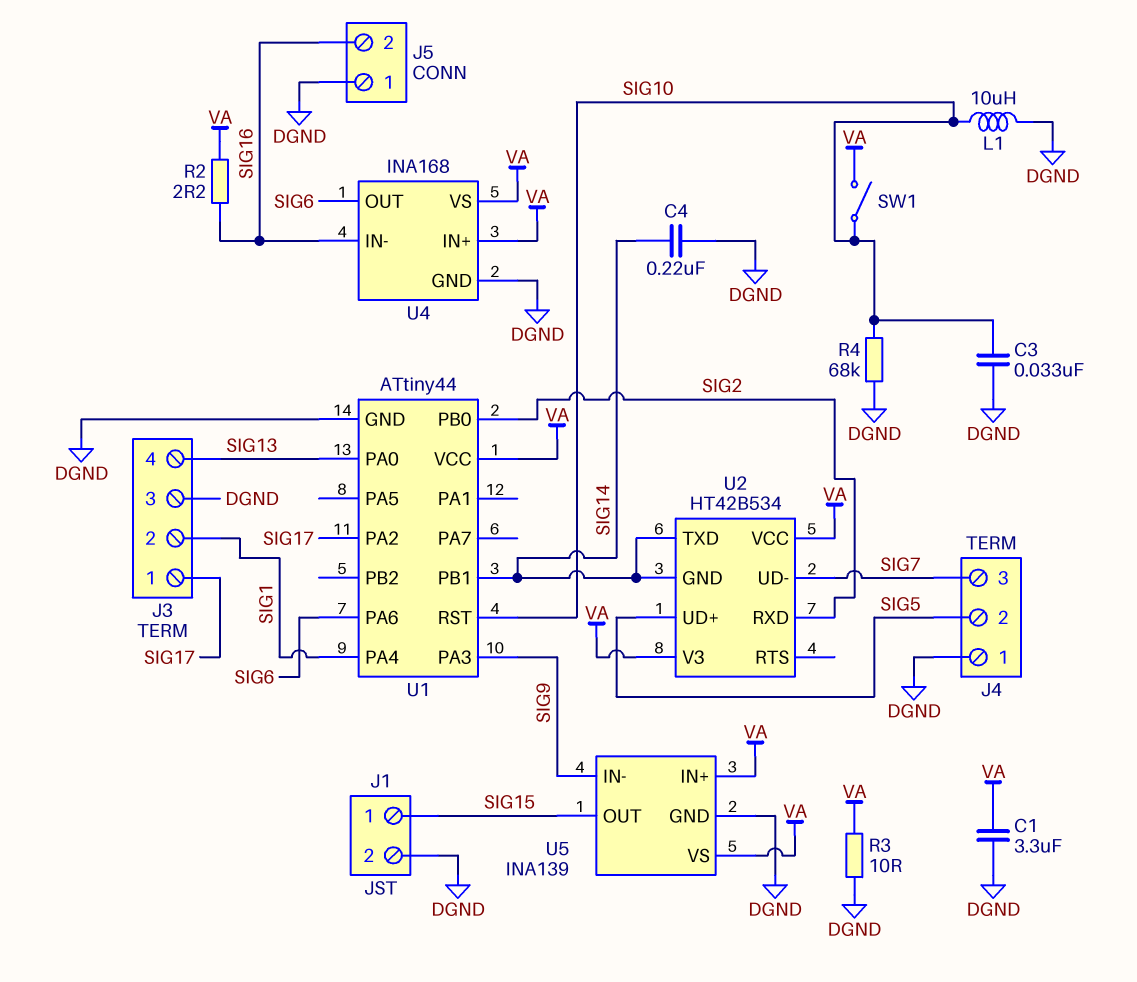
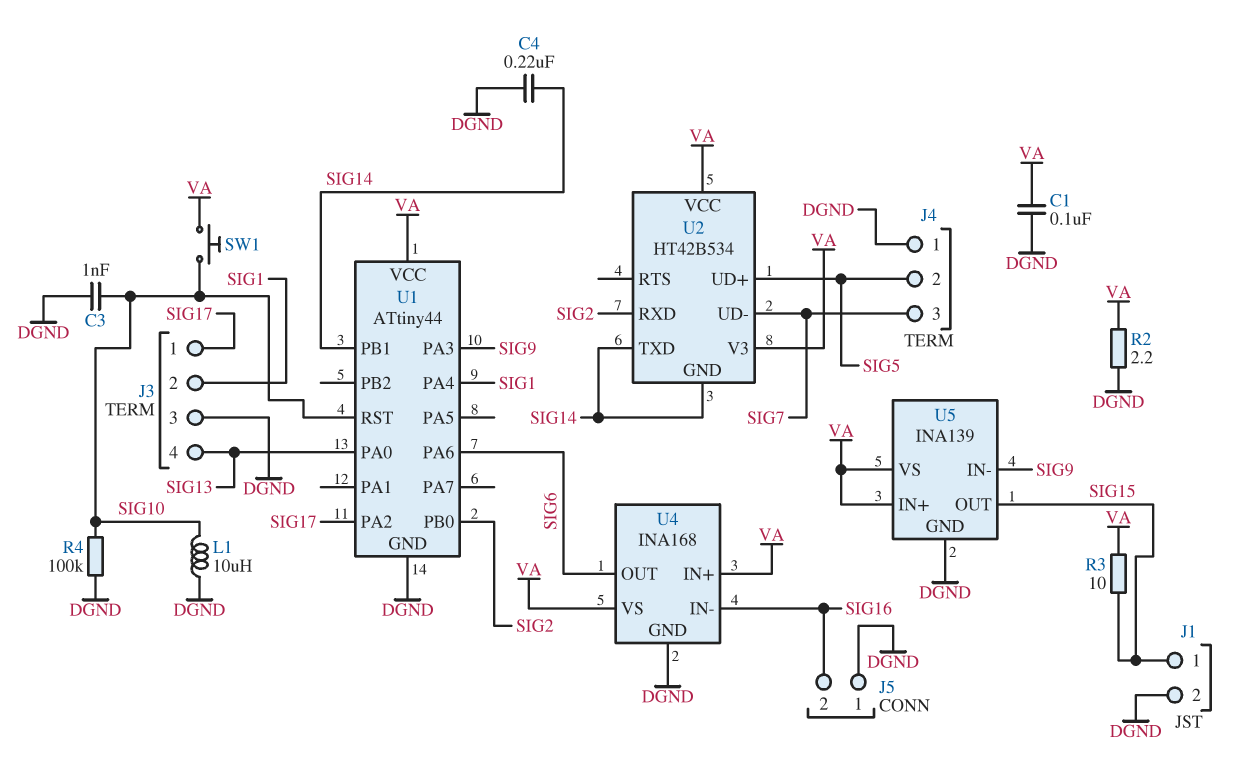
C1: 3.3uF (DGND, VA) -> 100nF (DGND, VA)
C3: 33nF (DGND, SIG10) -> 1nF (DGND, SIG10)
R2: 2.2 (SIG16, VA) -> 2.2 (DGND, VA)
R3: 10 (DGND, VA) -> 10 (SIG15, VA)
R4: 68k (DGND, SIG10) -> 100k (DGND, SIG10)
SW1: switch (SIG10, VA) -> button (SIG10, VA)

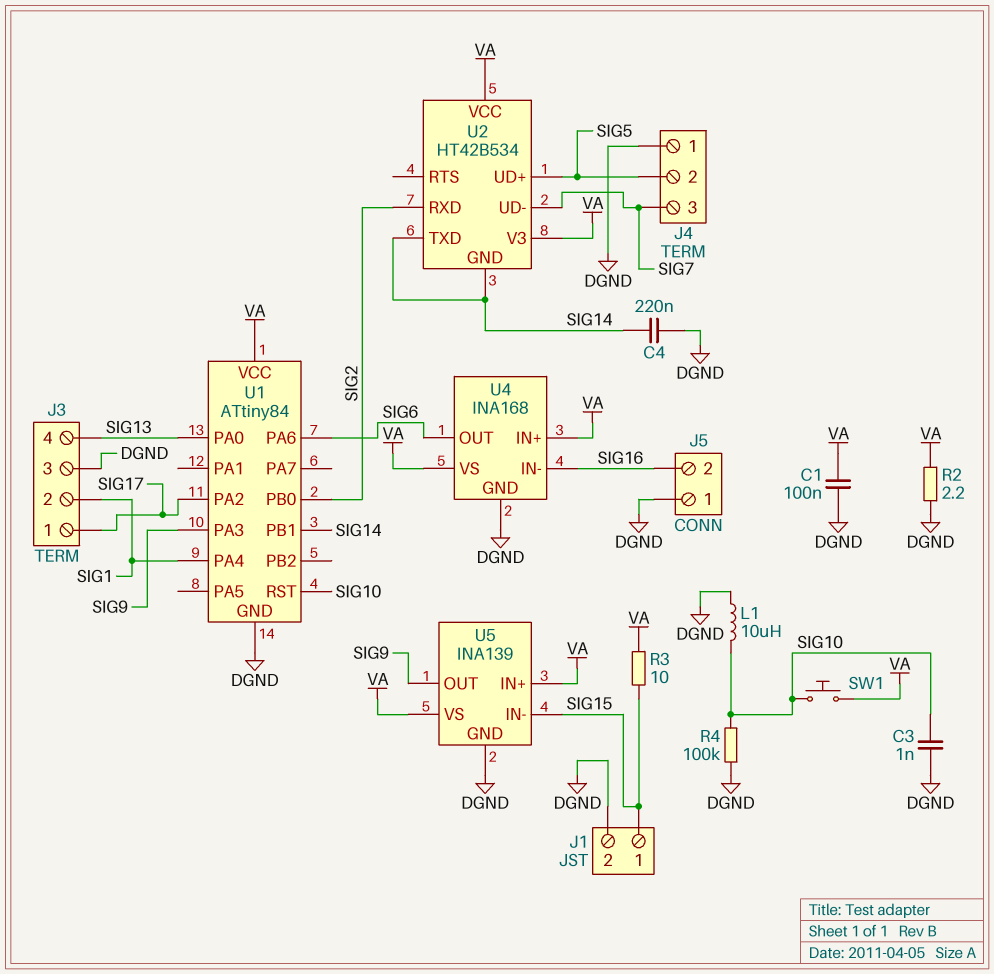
U1: ATtiny44 -> ATtiny84
U5 pin IN-: SIG9 -> SIG15
U5 pin OUT: SIG15 -> SIG9

